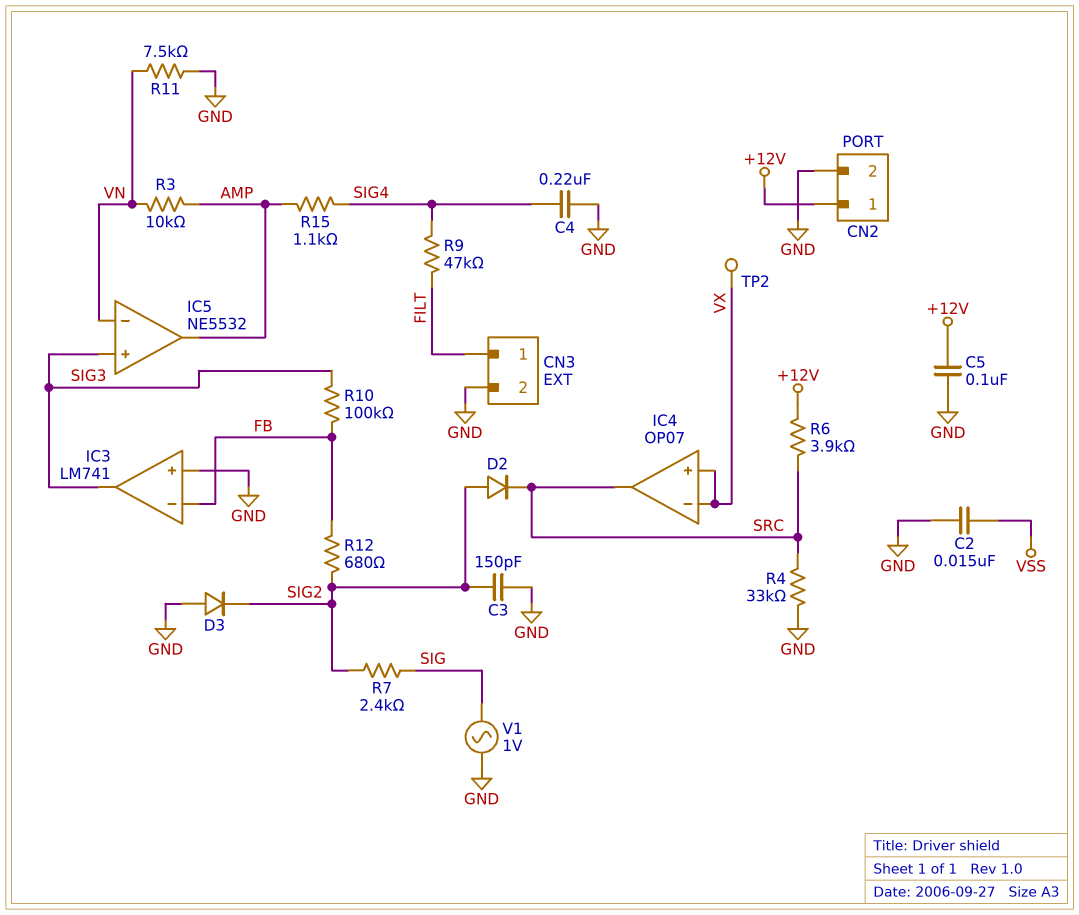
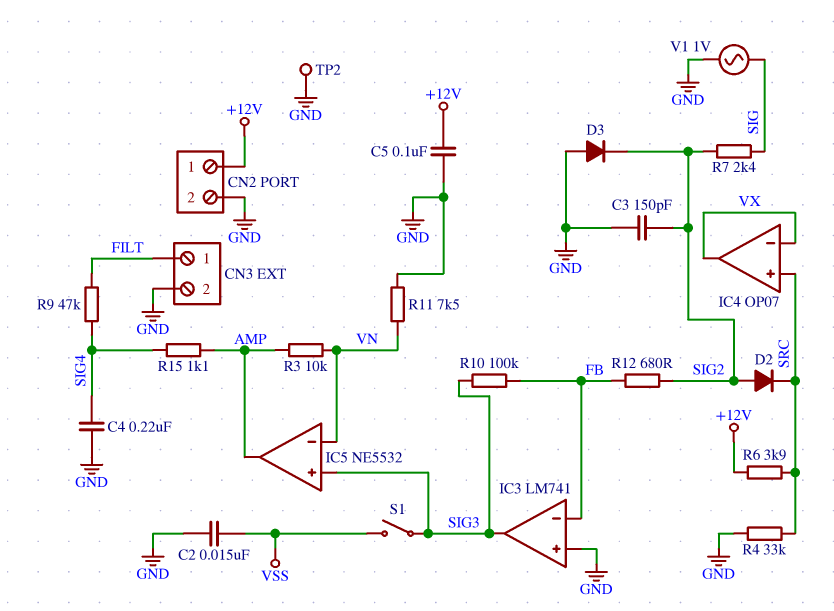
IC4 pin in+: VX -> SRC
IC4 pin out: SRC -> VX
S1: none -> switch (SIG3, VSS)
TP2: test point (VX) -> test point (GND)

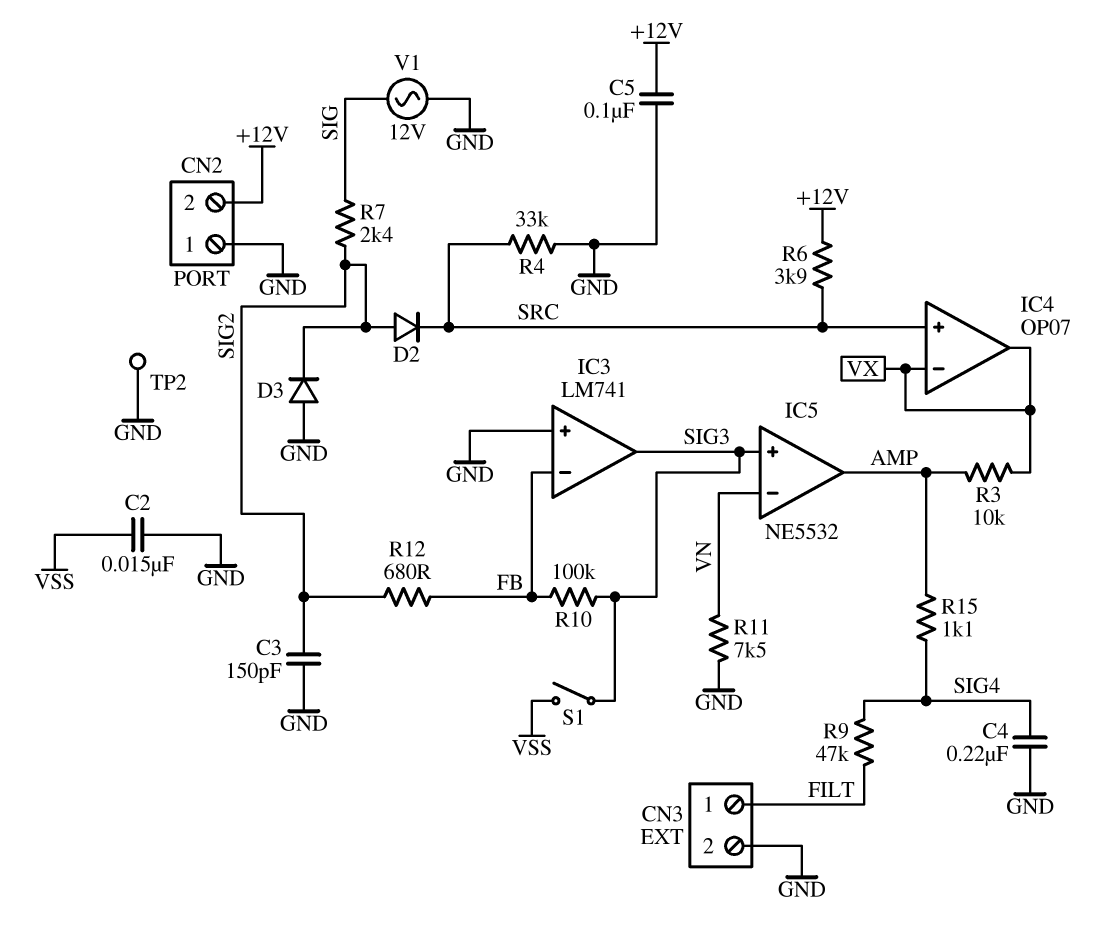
CN2 pin 1: +12V -> GND
CN2 pin 2: GND -> +12V
R3: 10k (AMP, VN) -> 10k (AMP, VX)
V1: AC 1V (GND, SIG) -> AC 12V (GND, SIG)

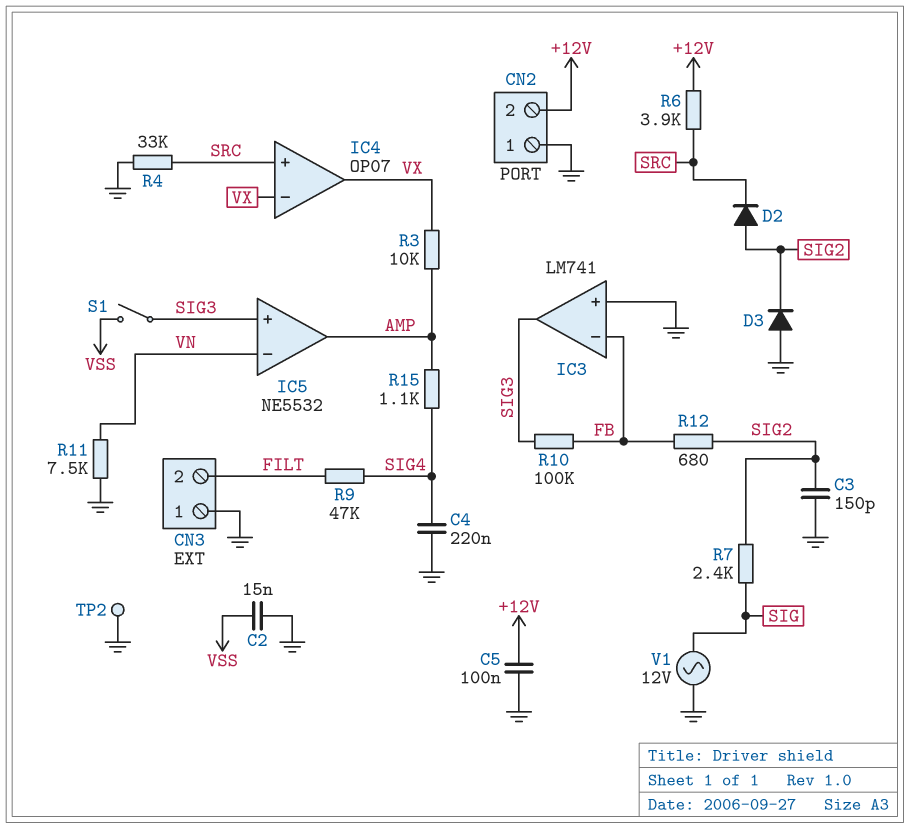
CN3 pin 1: FILT -> GND
CN3 pin 2: GND -> FILT

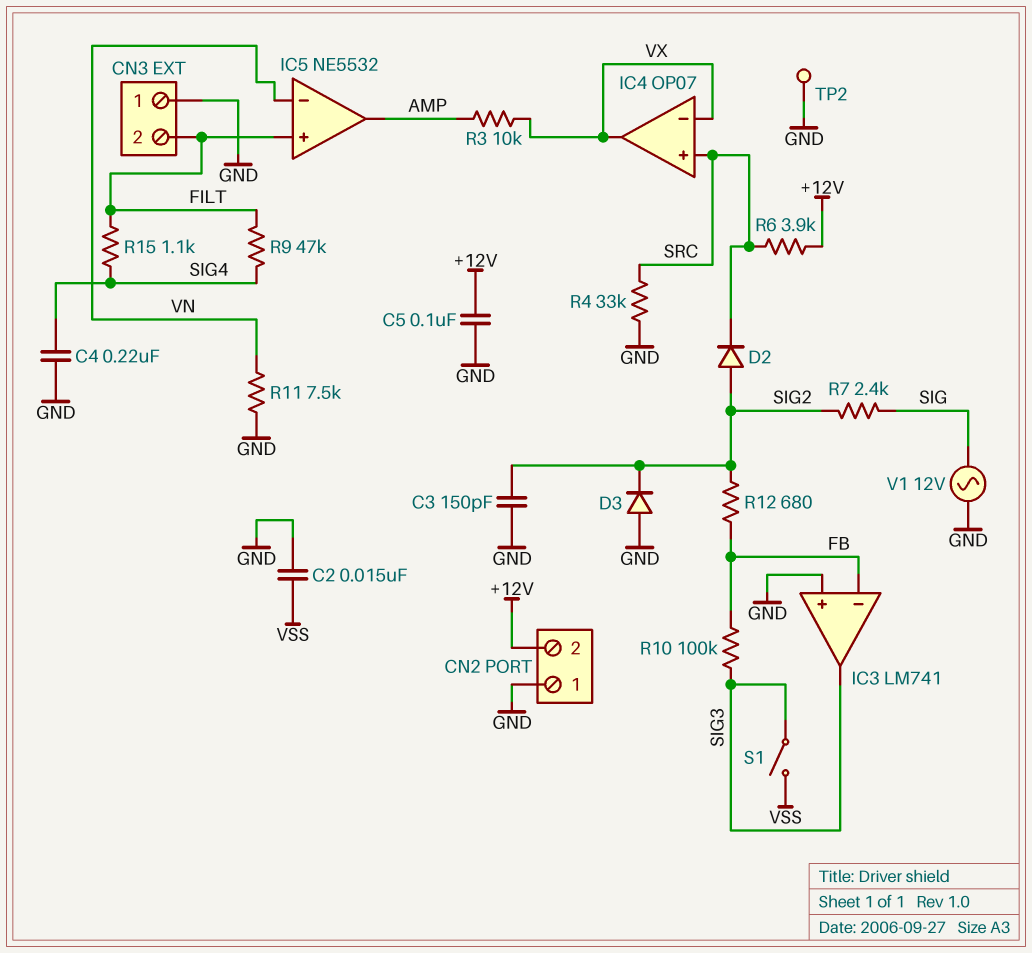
IC5 pin in+: SIG3 -> FILT
R15: 1.1k (AMP, SIG4) -> 1.1k (FILT, SIG4)

